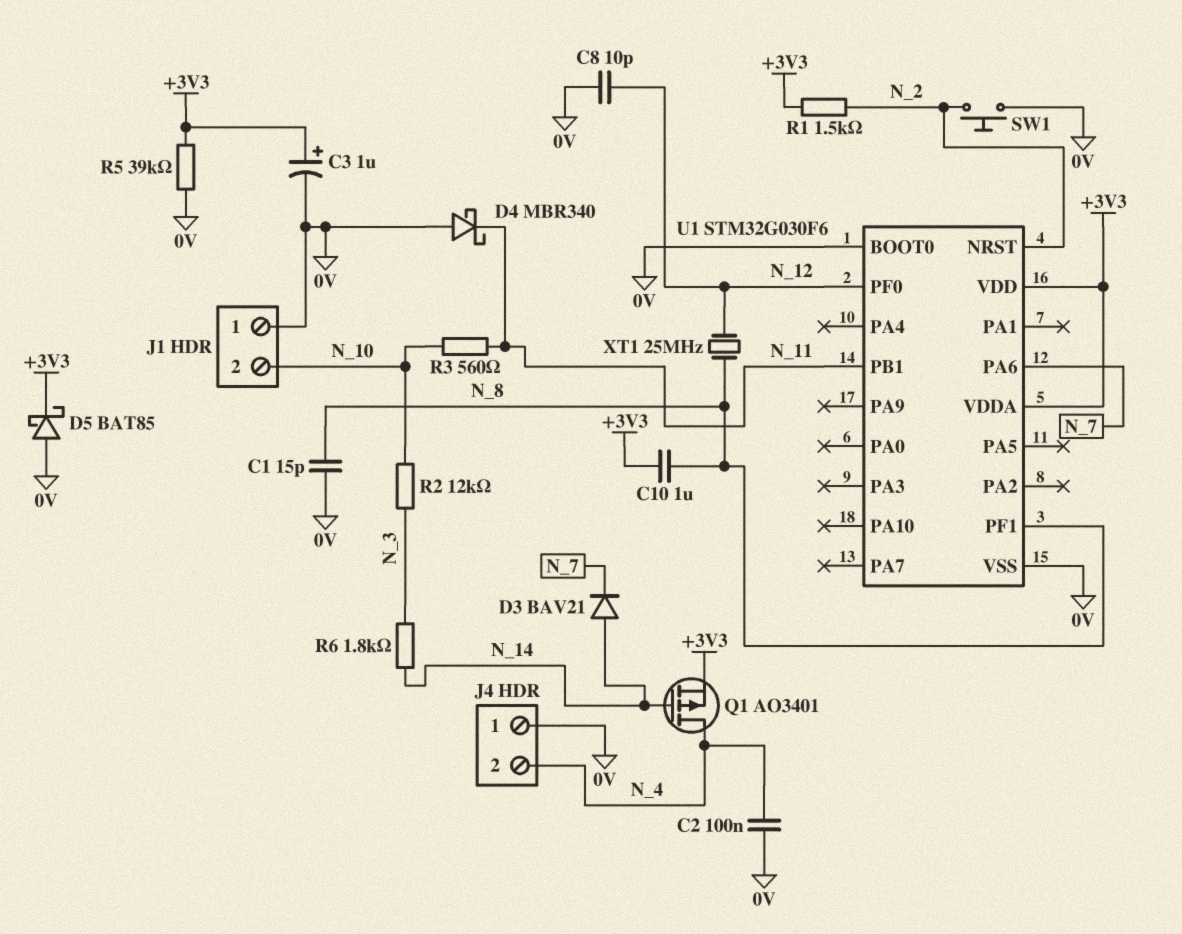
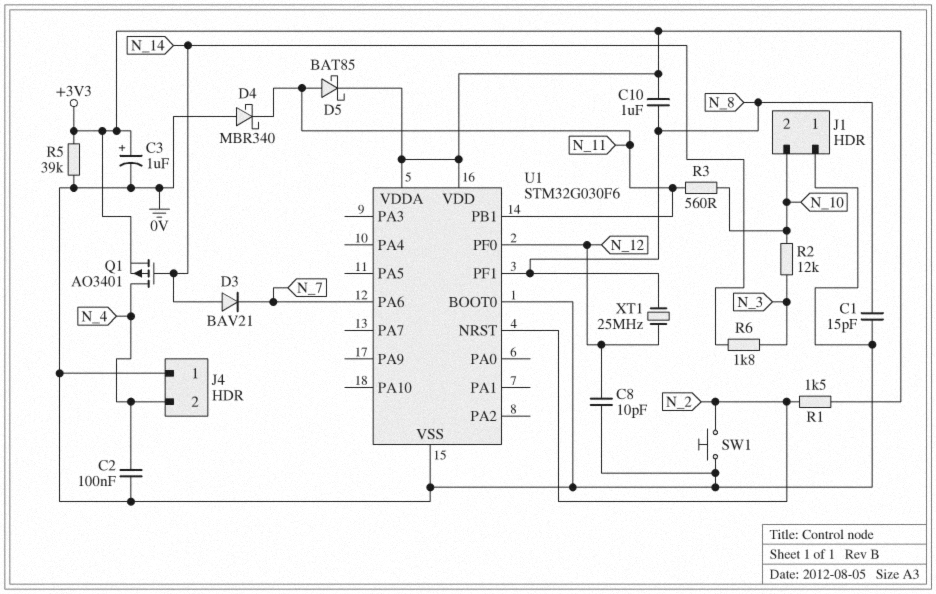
D5: schottky BAT85 (A 0V, K +3V3) -> schottky BAT85 (A N_11, K +3V3)

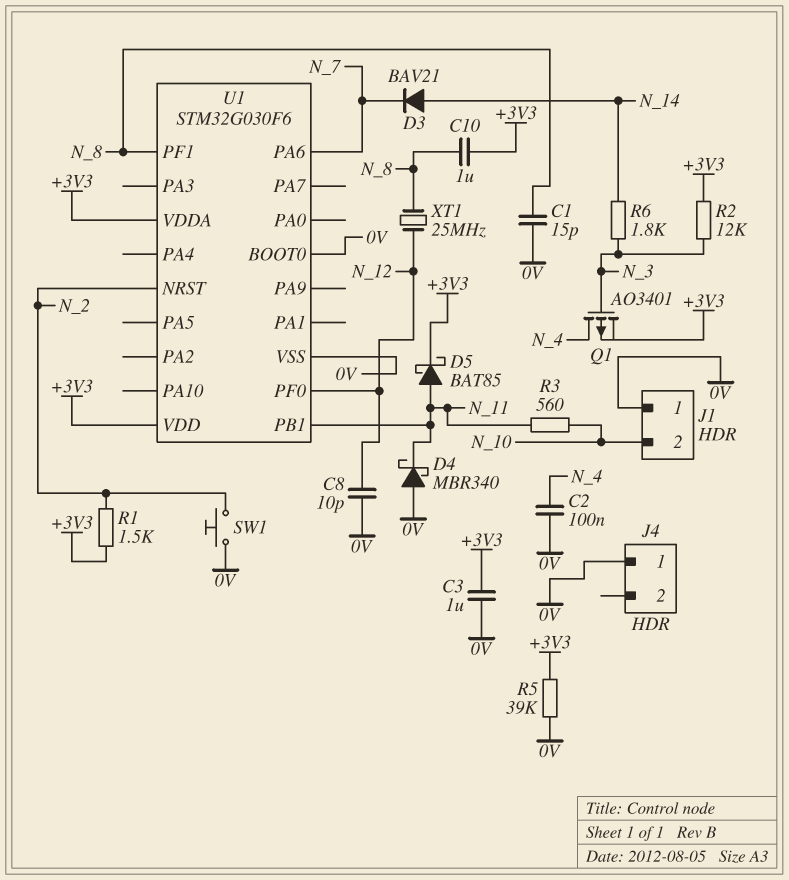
C3: 1uF (plus +3V3, minus 0V) -> 1uF (+3V3, 0V)
J4 pin 2: N_4 -> none
Q1: PMOS AO3401 (G N_14, D N_4, S +3V3) -> PMOS AO3401 (G N_3, D N_4, S +3V3)
R2: 12k (N_3, N_10) -> 12k (+3V3, N_3)

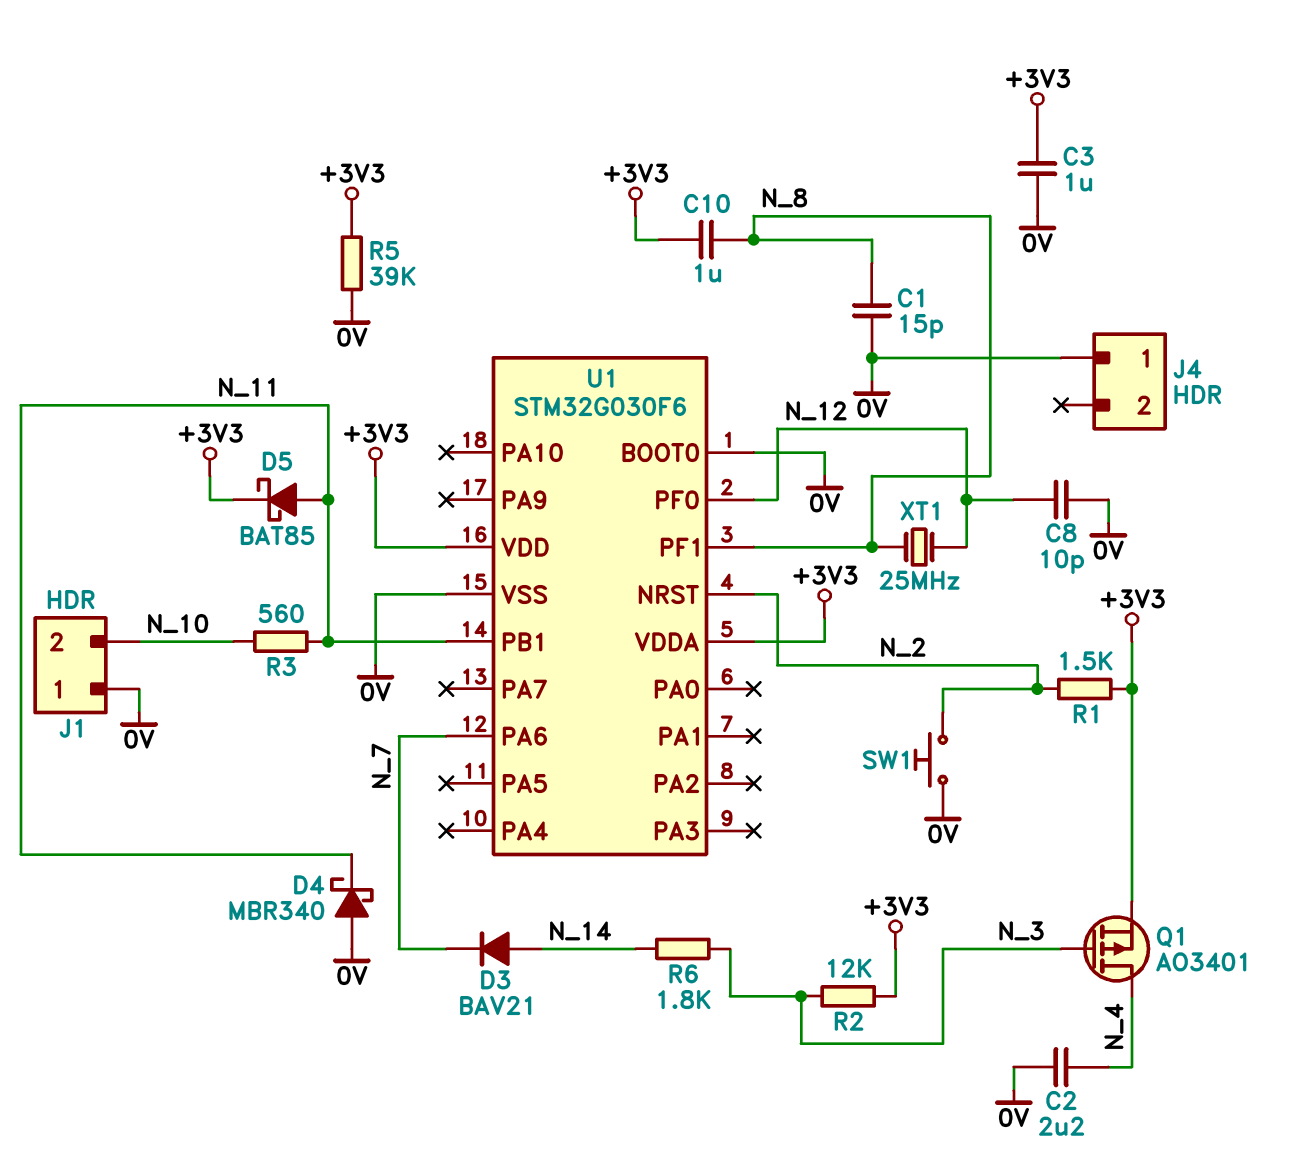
C2: 100nF (0V, N_4) -> 2.2uF (0V, N_4)

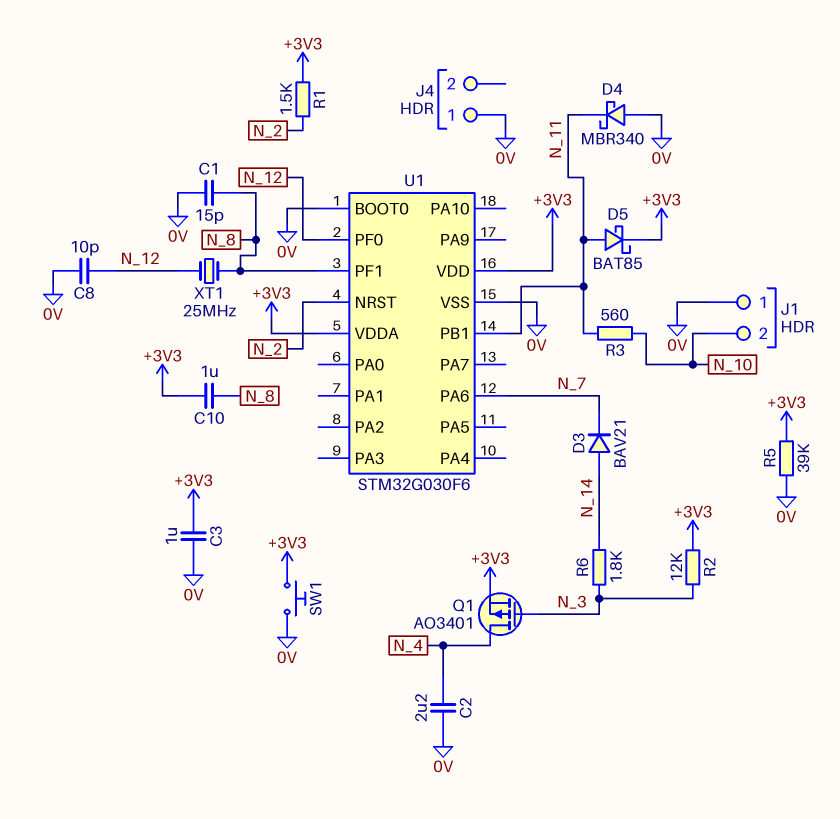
SW1: button (0V, N_2) -> button (+3V3, 0V)

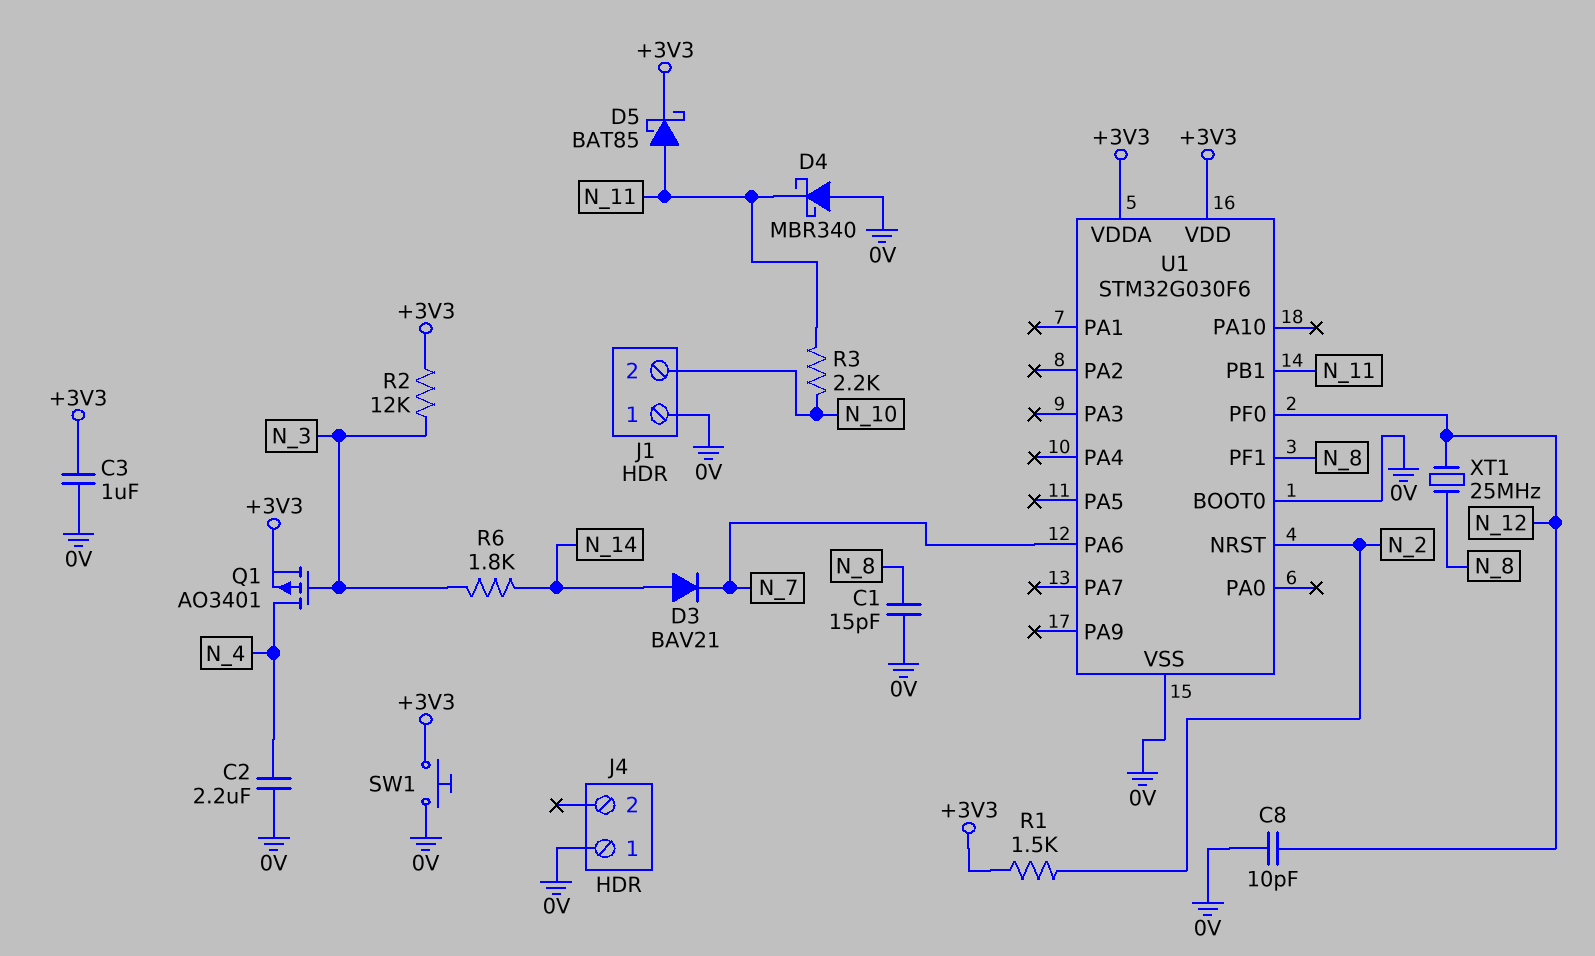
C10: 1uF (+3V3, N_8) -> none
R3: 560 (N_10, N_11) -> 2.2k (N_10, N_11)
R5: 39k (+3V3, 0V) -> none

